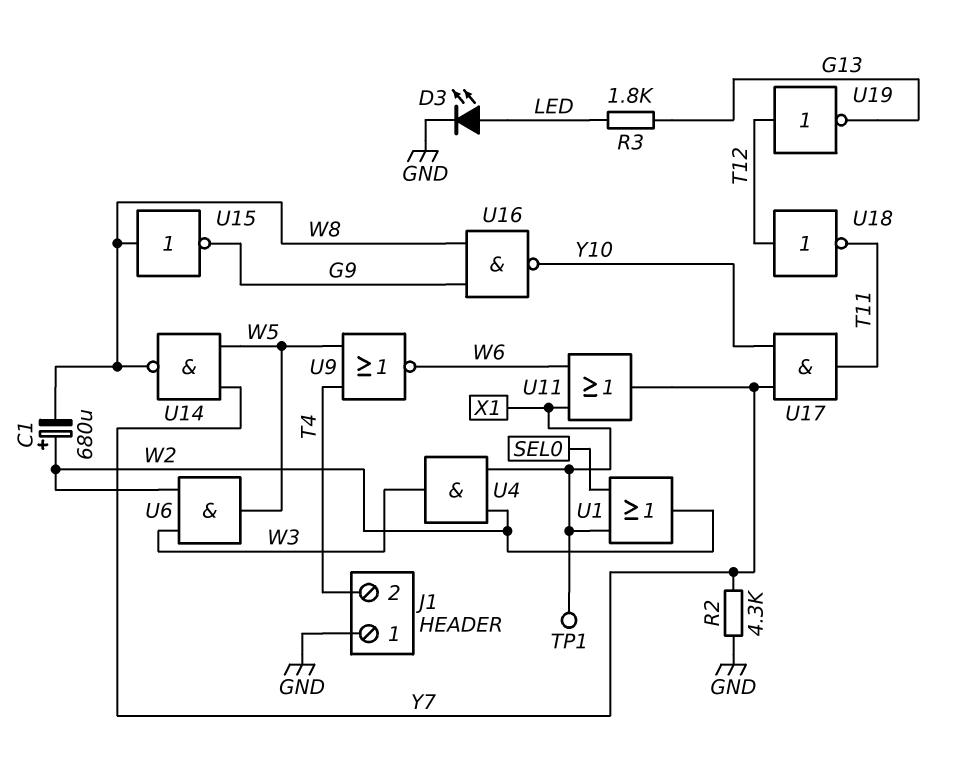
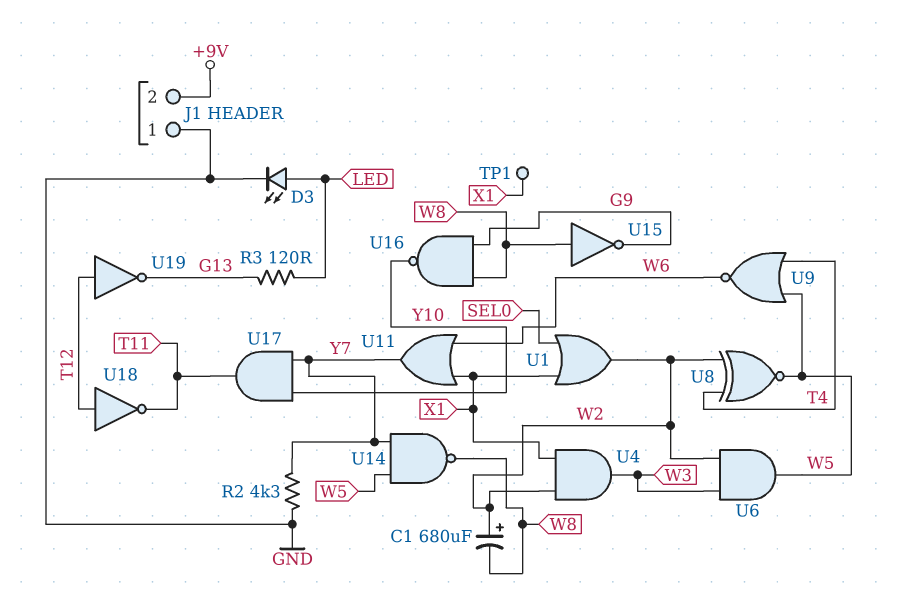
J1 pin 2: T4 -> +9V
R3: 1.8k (G13, LED) -> 120 (G13, LED)
U8: none -> XNOR (in T4, in W2, out W5)

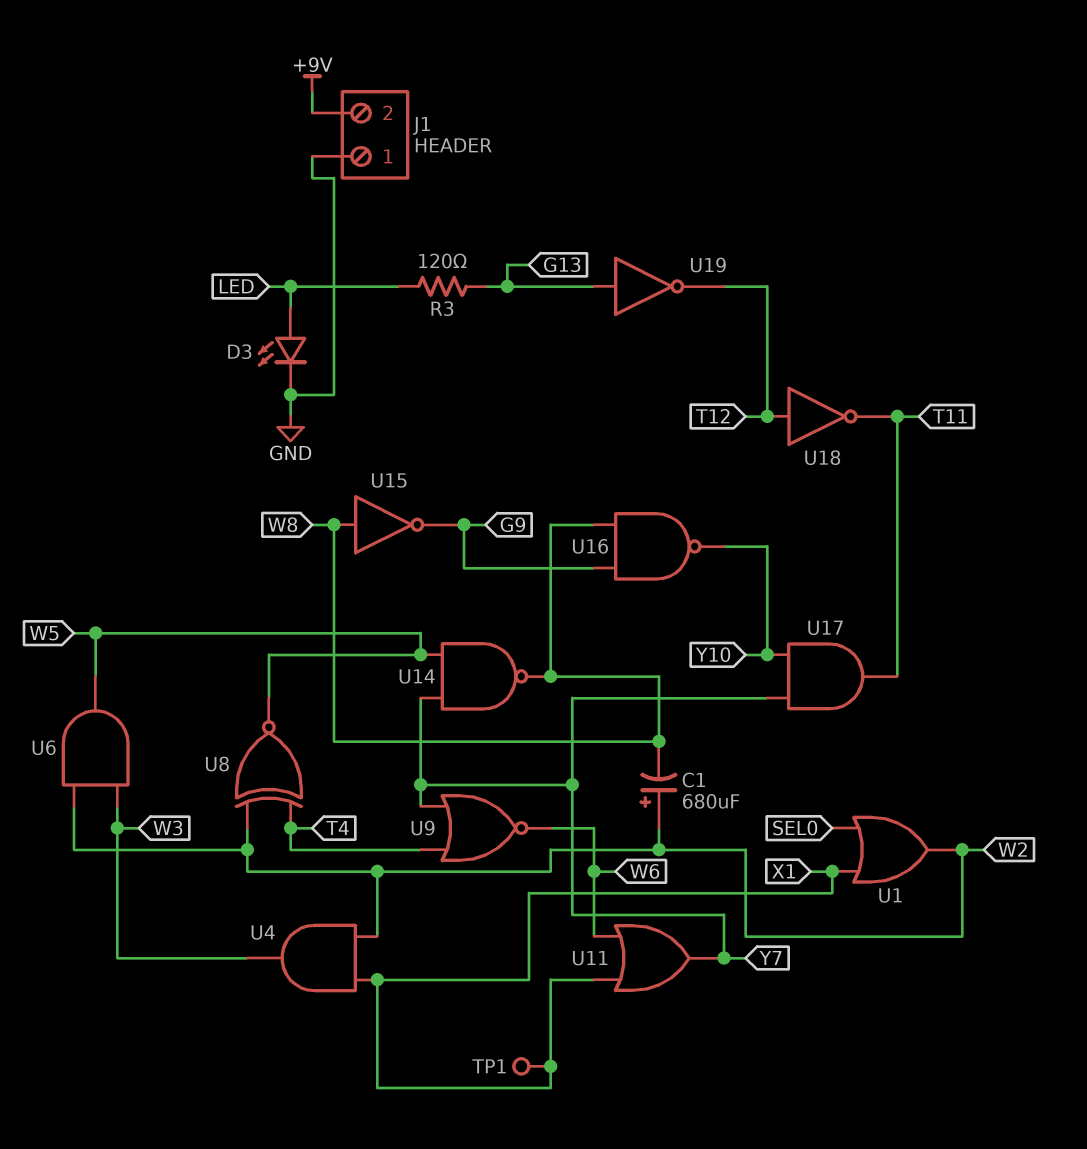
R2: 4.3k (GND, Y7) -> none
U9: NOR (in T4, in W5, out W6) -> NOR (in T4, in Y7, out W6)
U19: NOT (in T12, out G13) -> NOT (in G13, out T12)

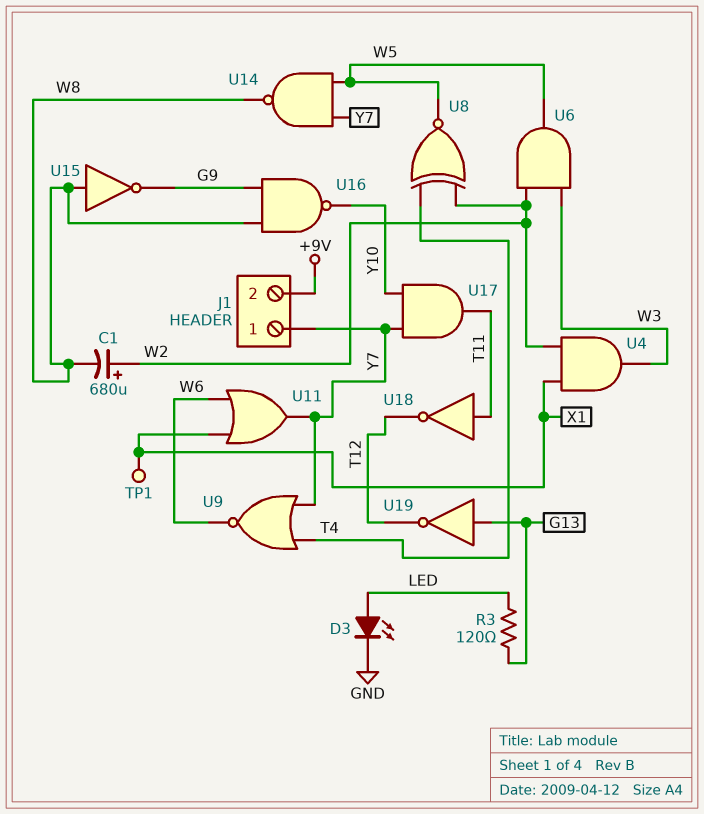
J1 pin 1: GND -> Y7
U1: OR (in SEL0, in X1, out W2) -> none
U18: NOT (in T12, out T11) -> NOT (in T11, out T12)

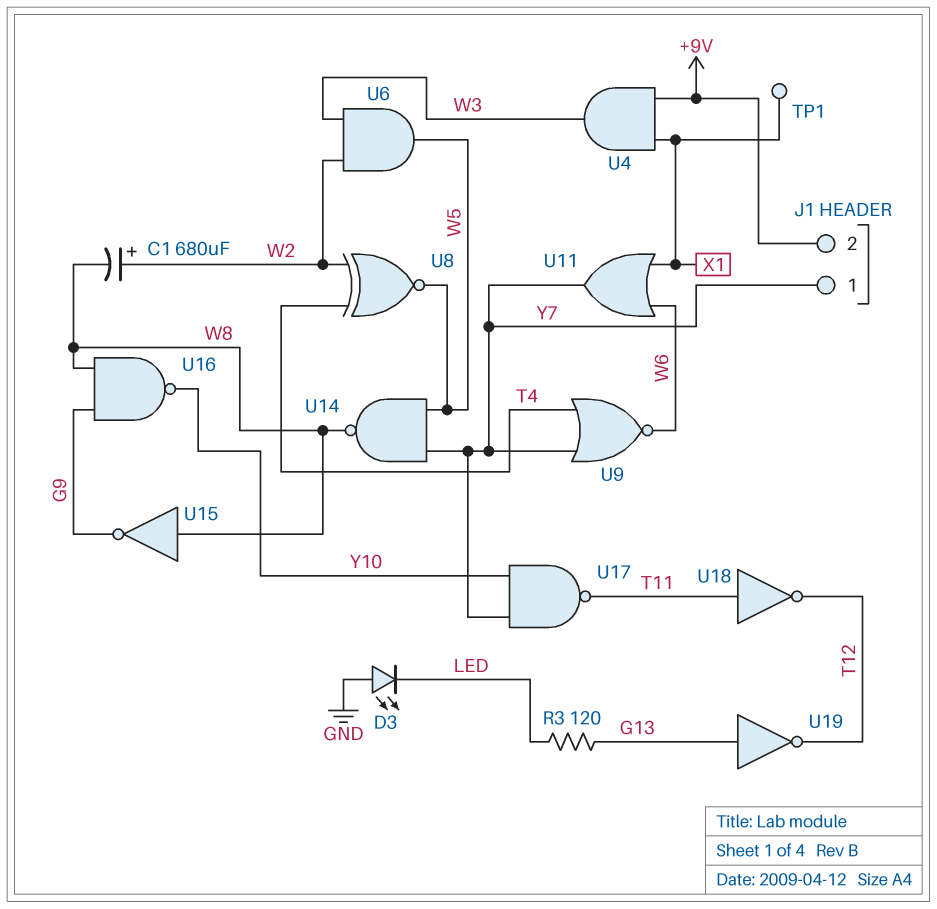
D3: LED (A LED, K GND) -> LED (A GND, K LED)
U4: AND (in W2, in X1, out W3) -> AND (in +9V, in X1, out W3)
U17: AND (in Y7, in Y10, out T11) -> NAND (in Y7, in Y10, out T11)

